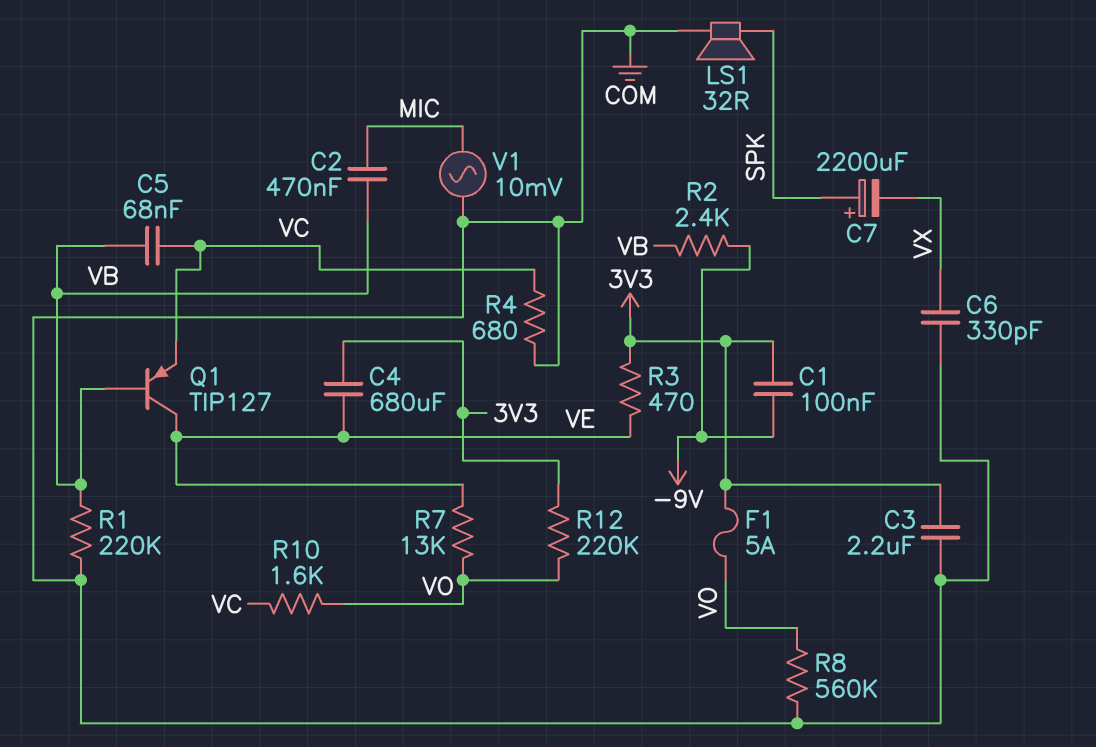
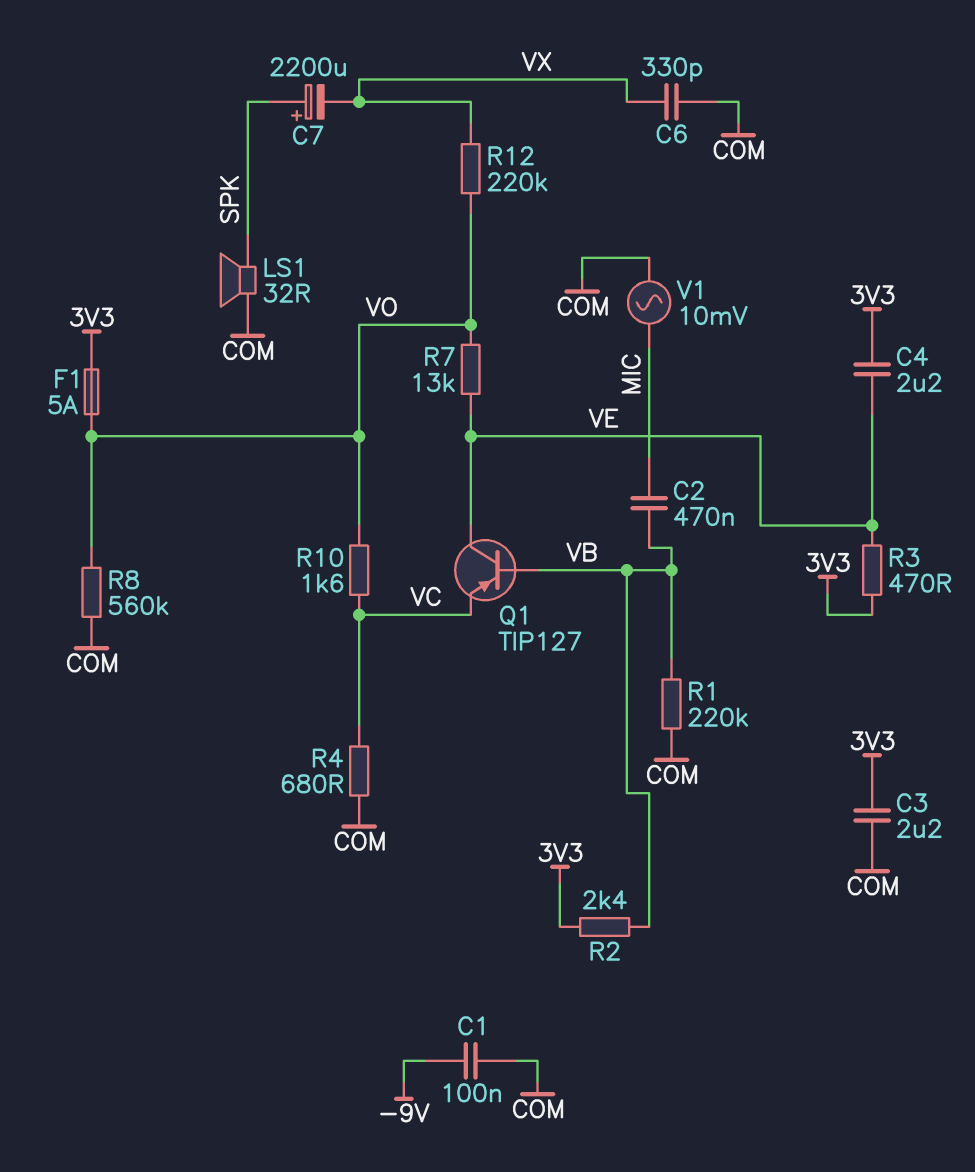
C1: 100nF (-9V, 3V3) -> 100nF (-9V, COM)
C4: 680uF (3V3, VE) -> 2.2uF (3V3, VE)
C5: 68nF (VB, VC) -> none
R2: 2.4k (-9V, VB) -> 2.4k (3V3, VB)
R12: 220k (3V3, VO) -> 220k (VO, VX)

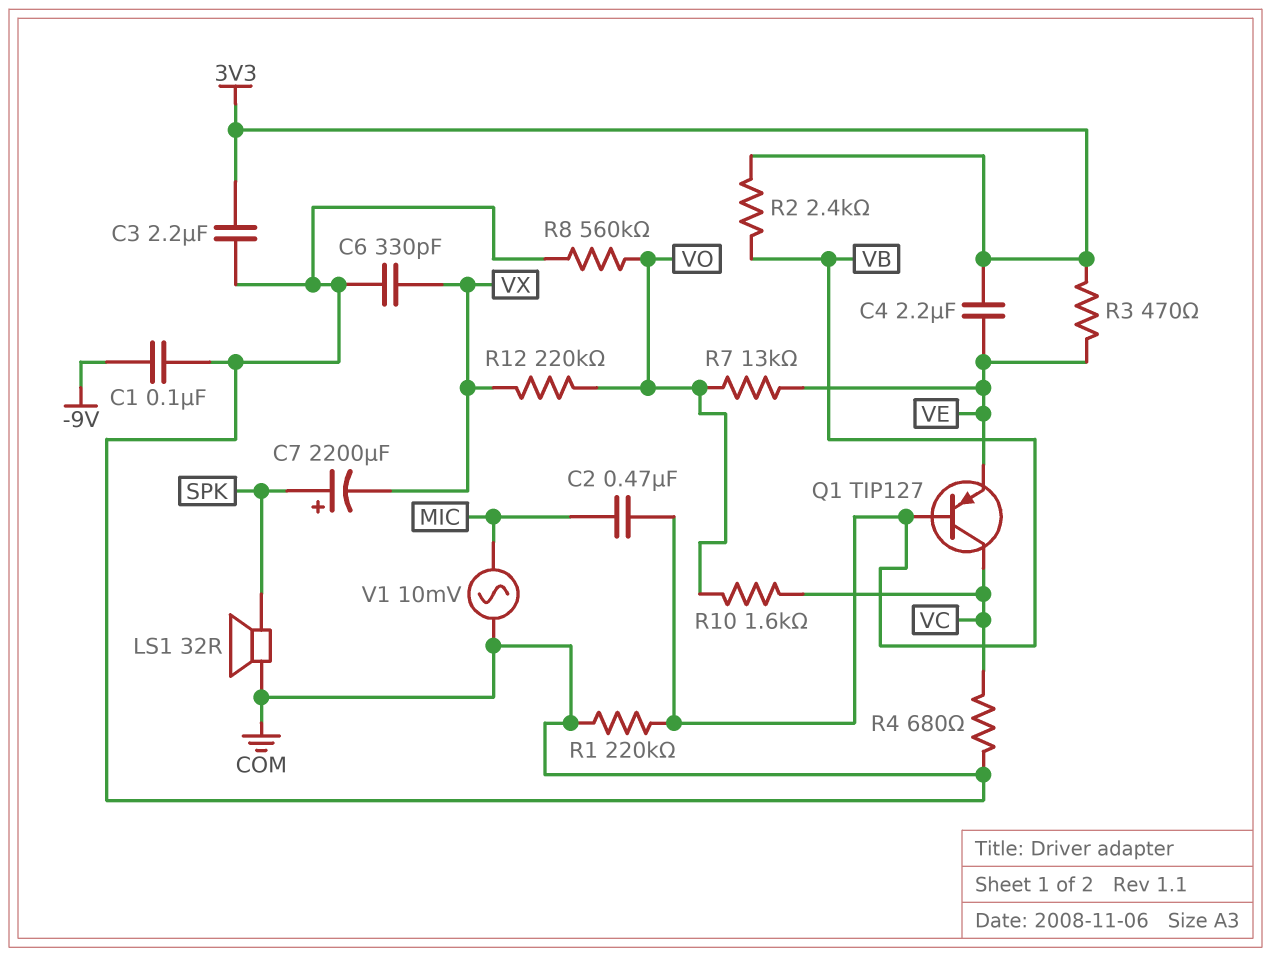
F1: 5A (3V3, VO) -> none
Q1: PNP TIP127 (B VB, C VE, E VC) -> PNP TIP127 (B VB, C VC, E VE)

